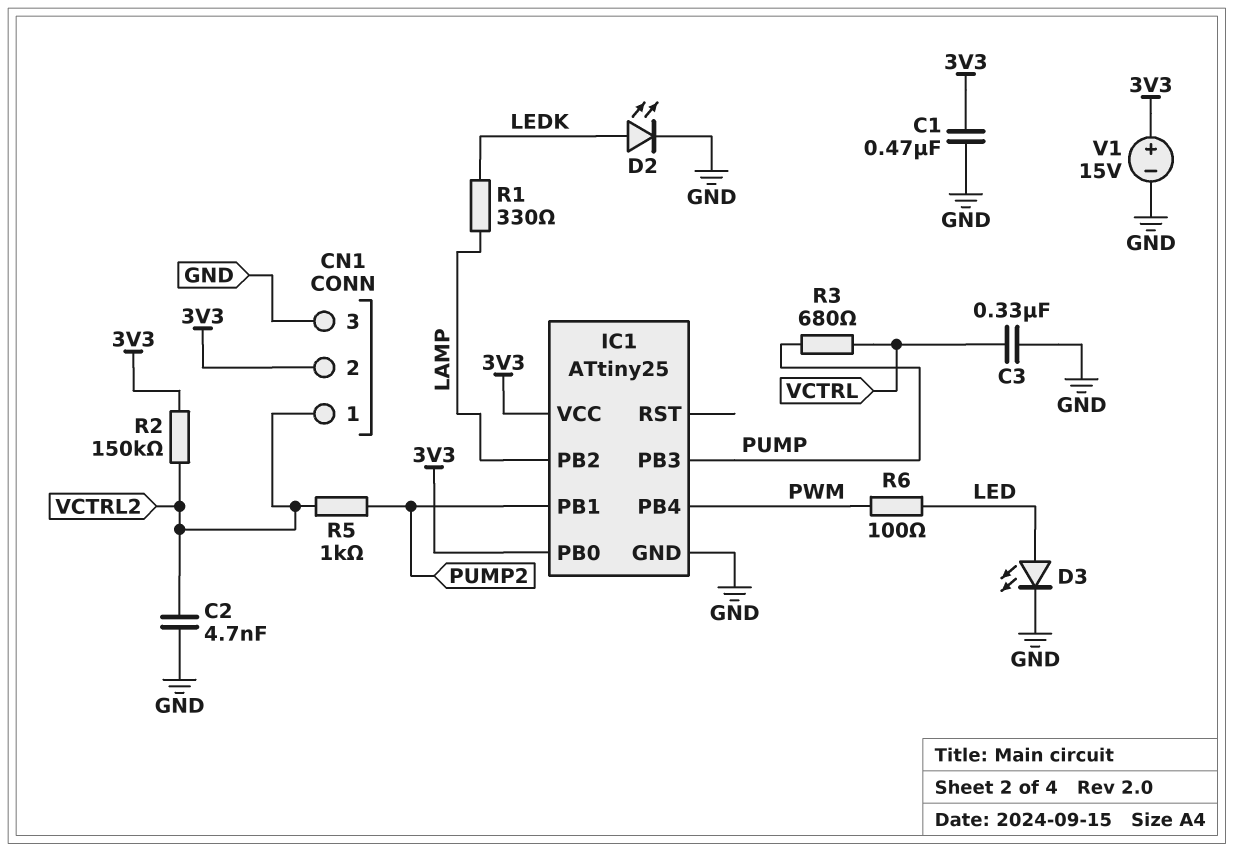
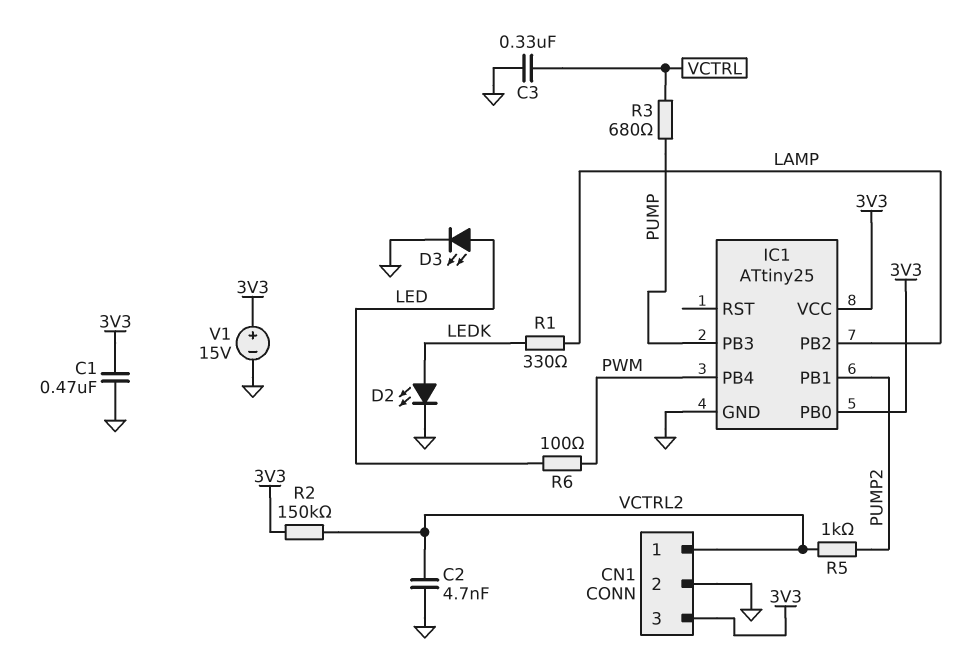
CN1 pin 2: 3V3 -> GND
CN1 pin 3: GND -> 3V3

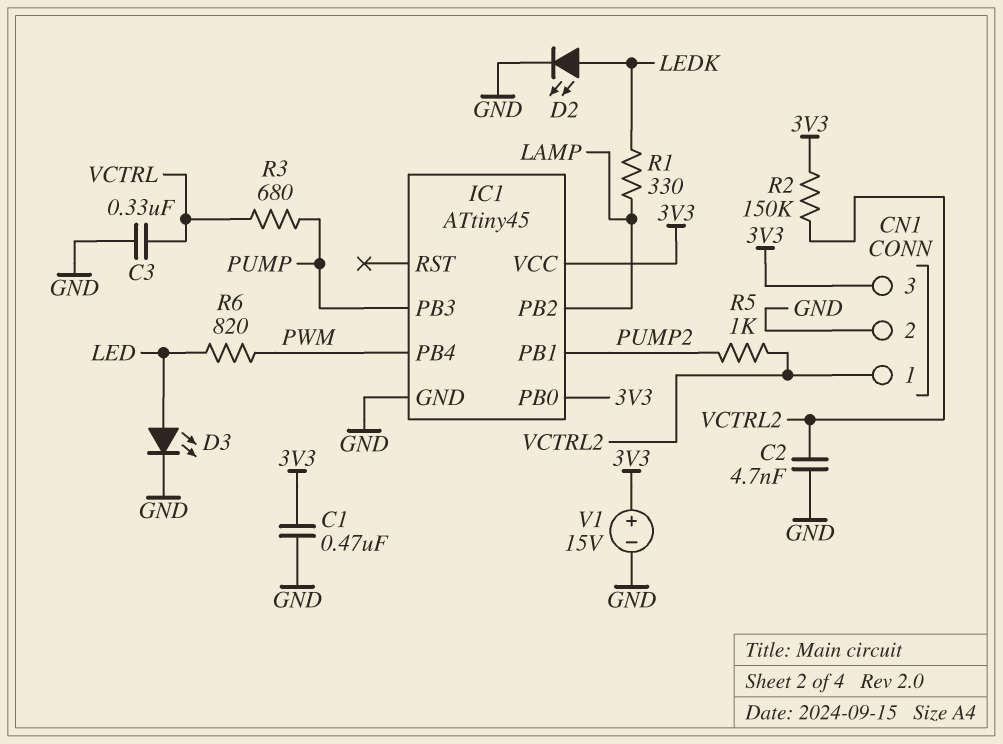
IC1: ATtiny25 -> ATtiny45
R6: 100 (LED, PWM) -> 820 (LED, PWM)

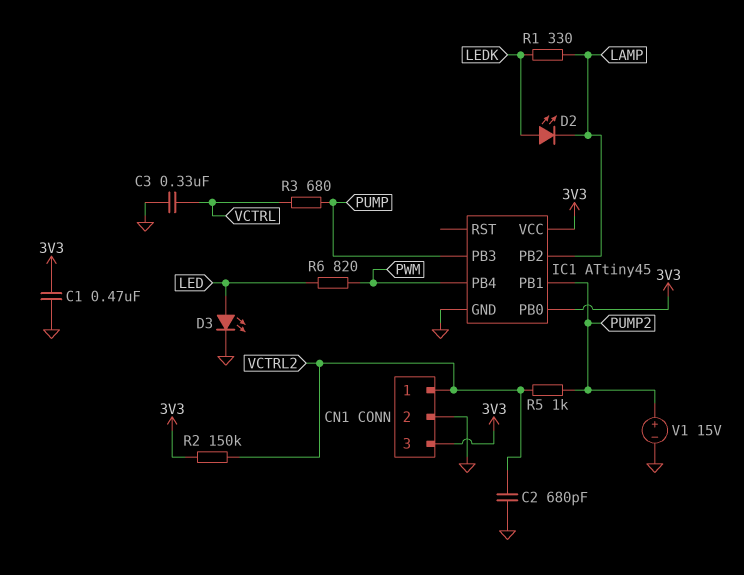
C2: 4.7nF (GND, VCTRL2) -> 680pF (GND, VCTRL2)
D2: LED (A LEDK, K GND) -> LED (A LEDK, K LAMP)
V1: 15V (plus 3V3, minus GND) -> 15V (plus PUMP2, minus GND)

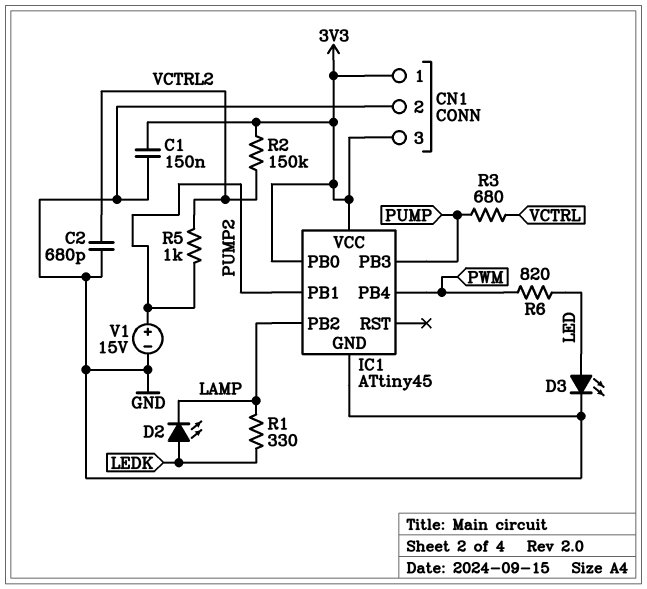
C1: 470nF (3V3, GND) -> 150nF (3V3, GND)
C3: 330nF (GND, VCTRL) -> none
CN1 pin 1: VCTRL2 -> 3V3

